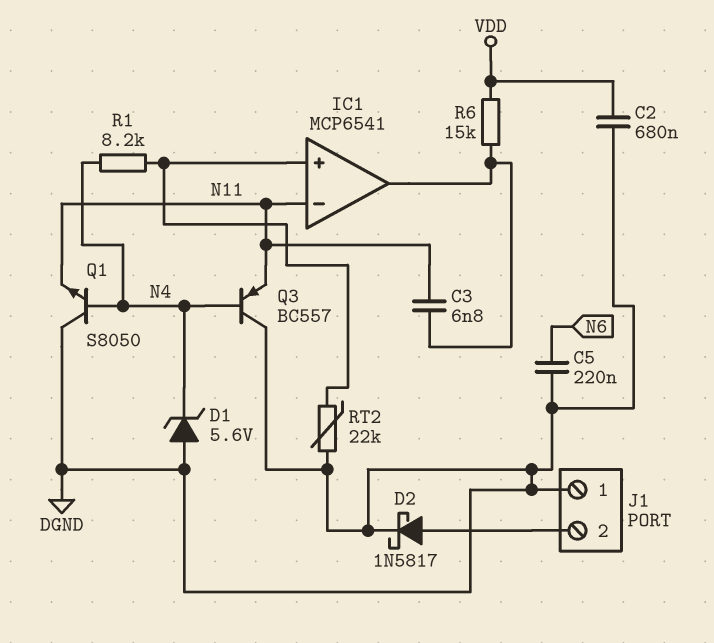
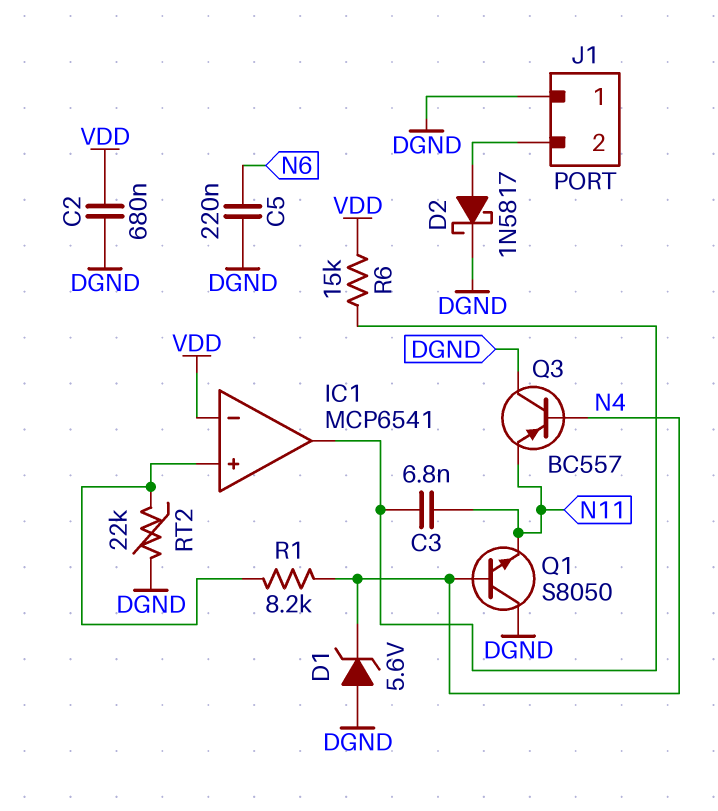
IC1 pin in-: N11 -> VDD

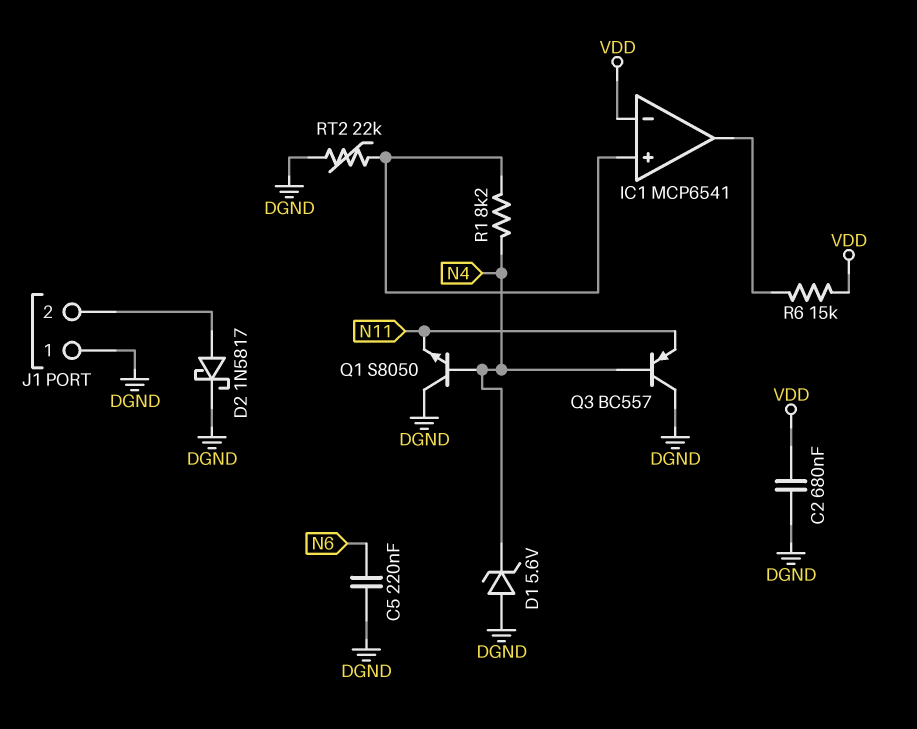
C3: 6.8nF (IC1/out, N11) -> none

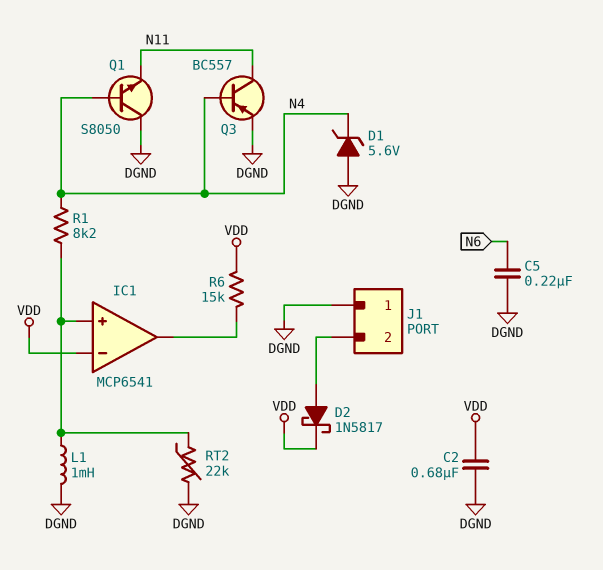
D2: schottky 1N5817 (A J1/2, K DGND) -> schottky 1N5817 (A J1/2, K VDD)
L1: none -> 1mH (DGND, IC1/in+)
Q3: PNP BC557 (B N4, C DGND, E N11) -> PNP BC557 (B N4, C N11, E DGND)

